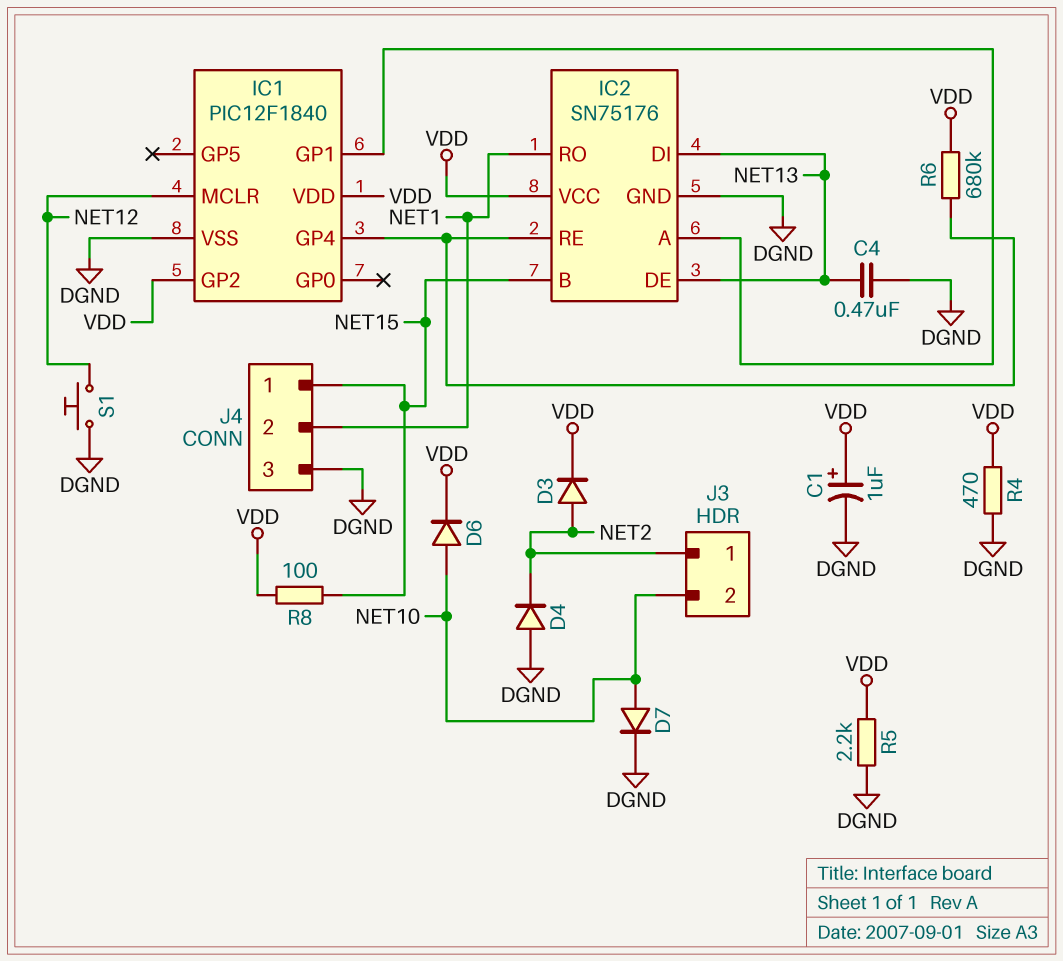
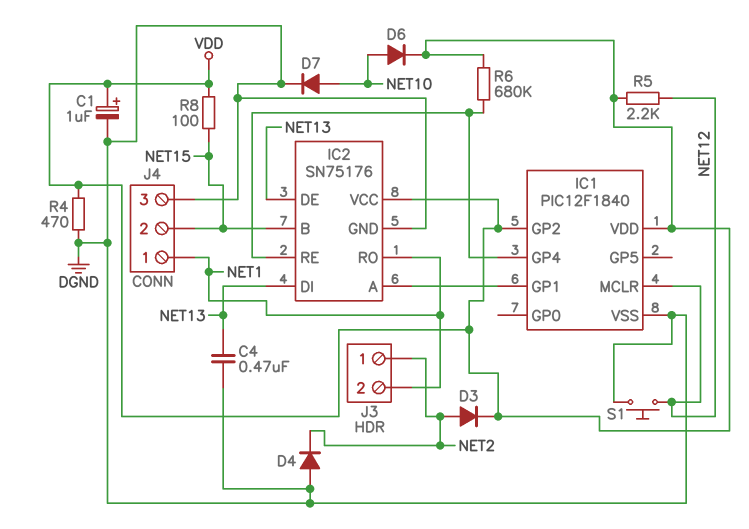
J3 pin 2: NET10 -> NET1
J4 pin 1: NET15 -> NET1
J4 pin 2: NET1 -> NET15
R5: 2.2k (DGND, VDD) -> 2.2k (NET12, VDD)

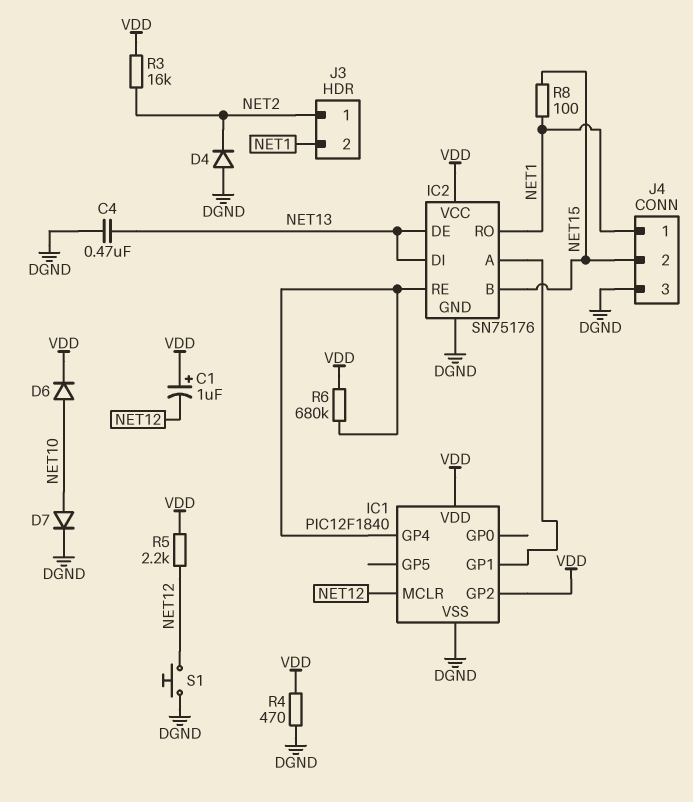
C1: 1uF (plus VDD, minus DGND) -> 1uF (plus VDD, minus NET12)
D3: diode (A NET2, K VDD) -> none
R3: none -> 16k (NET2, VDD)
R8: 100 (NET15, VDD) -> 100 (NET1, NET15)

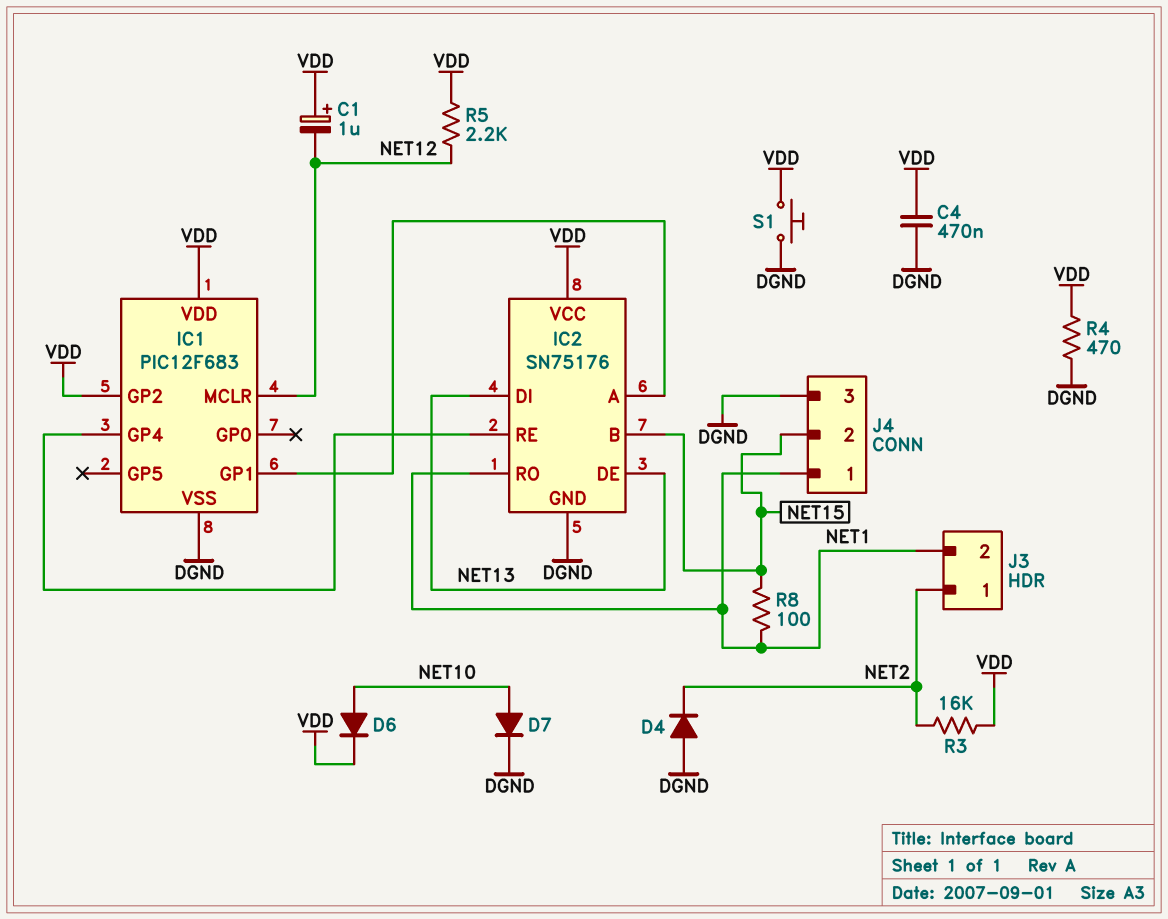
C4: 470nF (DGND, NET13) -> 470nF (DGND, VDD)
IC1: PIC12F1840 -> PIC12F683
R6: 680k (IC1/GP4, VDD) -> none
S1: button (DGND, NET12) -> button (DGND, VDD)

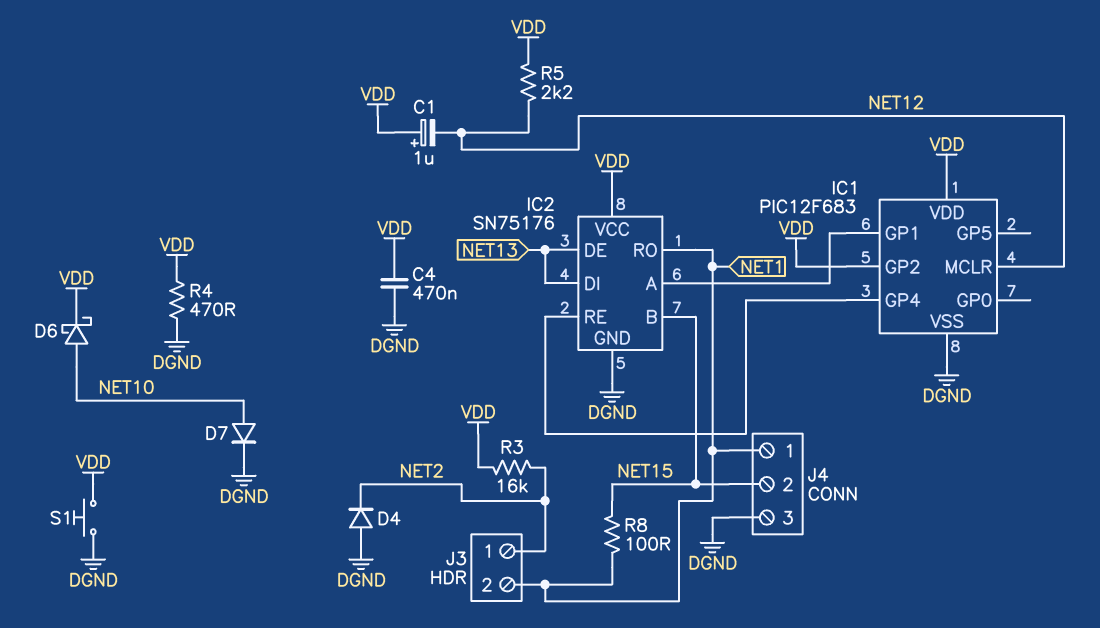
D6: diode (A NET10, K VDD) -> schottky (A NET10, K VDD)

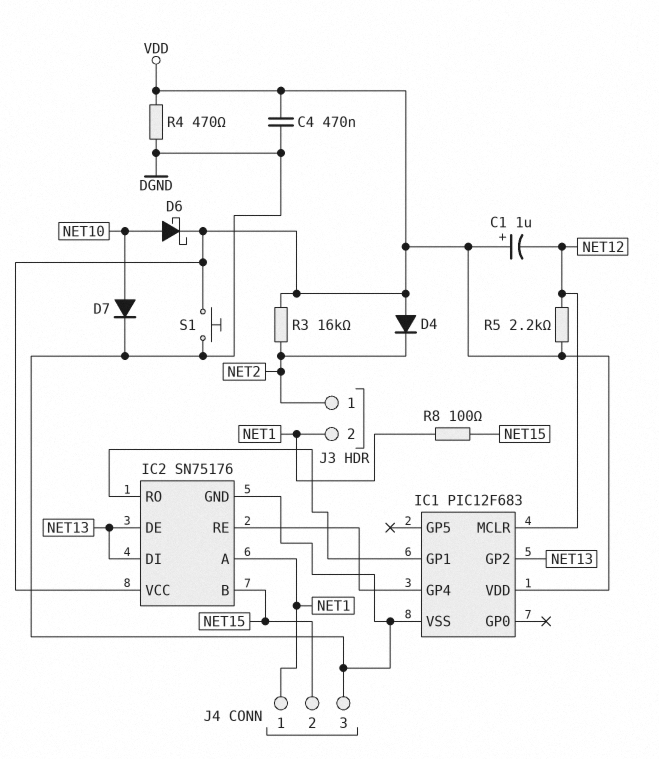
D4: diode (A DGND, K NET2) -> diode (A VDD, K NET2)
IC1 pin GP2: VDD -> NET13
IC2 pin A: IC1/GP1 -> NET1
IC2 pin RO: NET1 -> IC1/GP1

